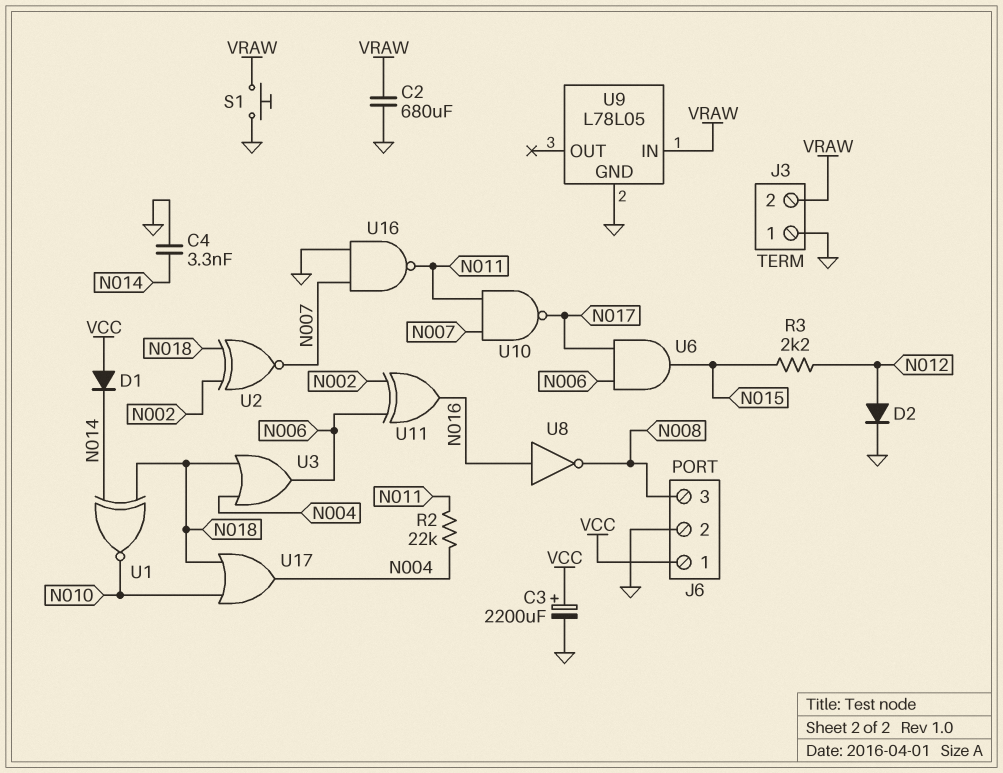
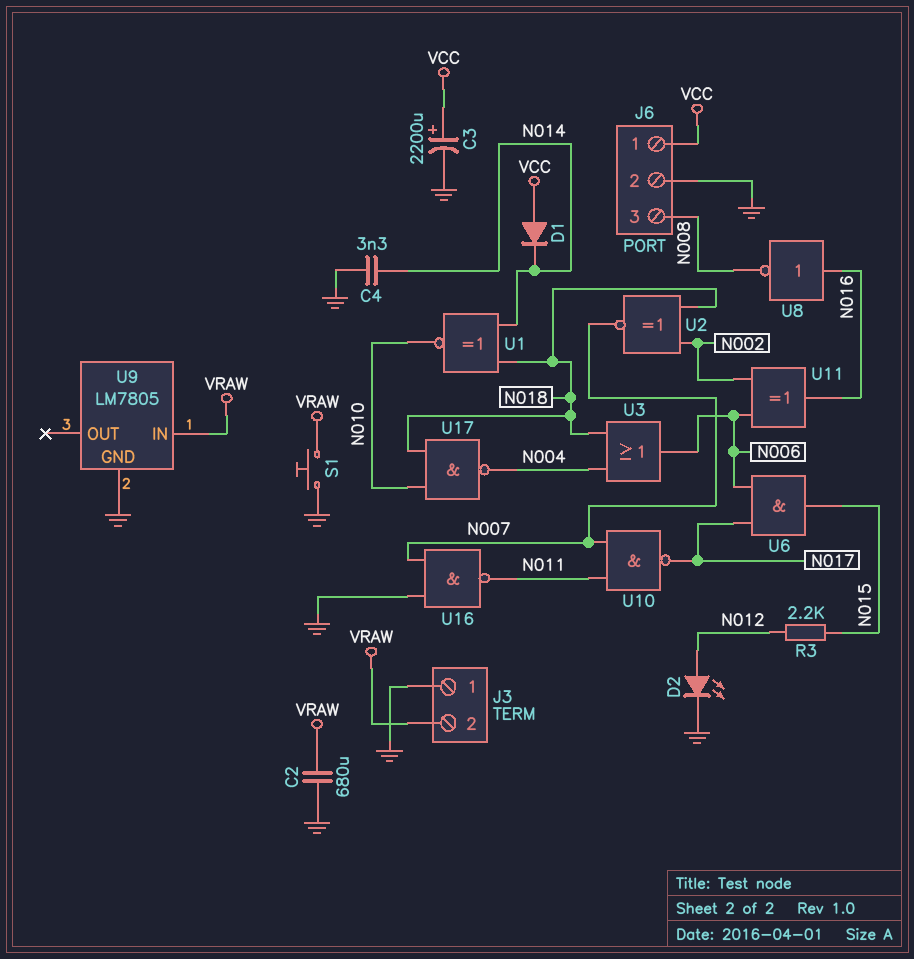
D2: diode (A N012, K GND) -> LED (A N012, K GND)
R2: 22k (N004, N011) -> none
U9: L78L05 -> LM7805
U17: OR (in N010, in N018, out N004) -> NAND (in N010, in N018, out N004)

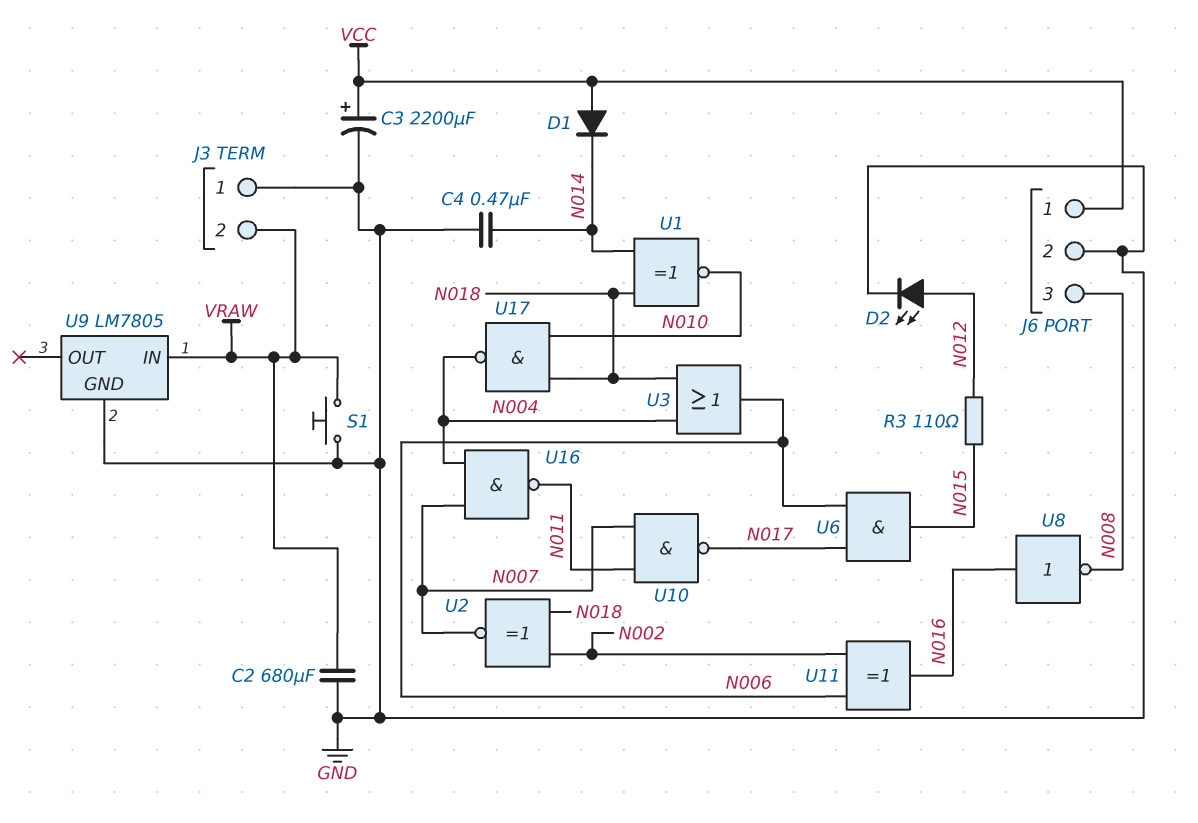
C4: 3.3nF (GND, N014) -> 470nF (GND, N014)
R3: 2.2k (N012, N015) -> 110 (N012, N015)
U16: NAND (in GND, in N007, out N011) -> NAND (in N004, in N007, out N011)

